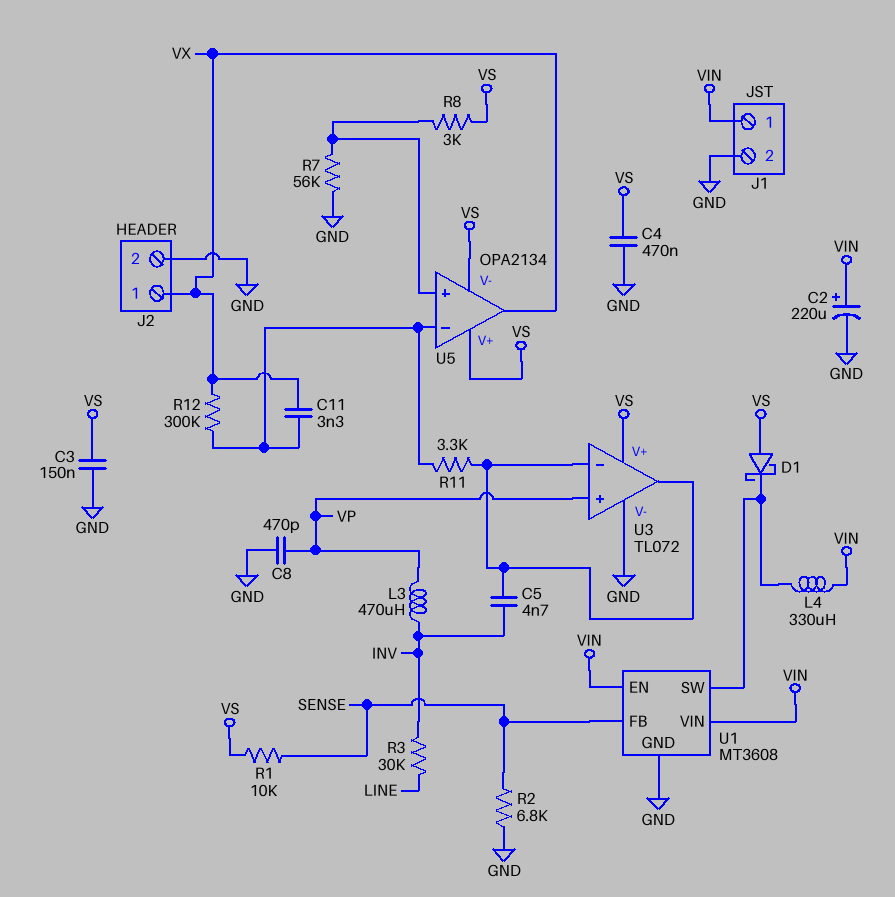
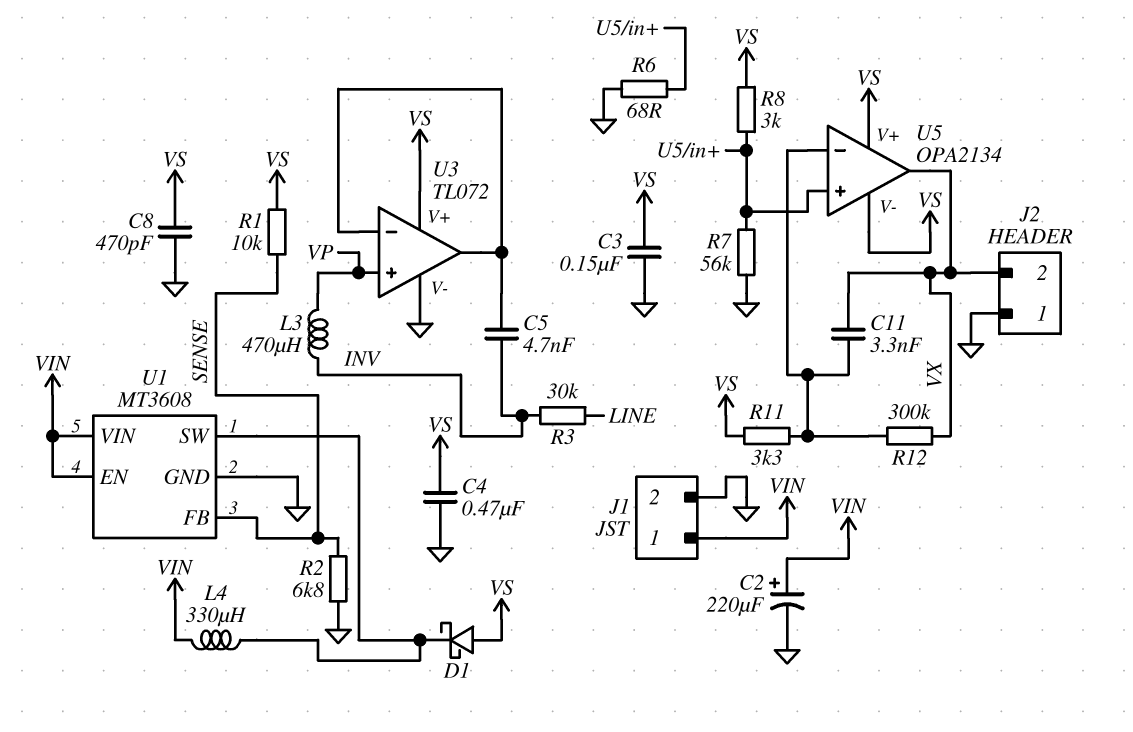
C8: 470pF (GND, VP) -> 470pF (GND, VS)
J2 pin 1: VX -> GND
J2 pin 2: GND -> VX
R6: none -> 68 (GND, U5/in+)
R11: 3.3k (U3/in-, U5/in-) -> 3.3k (U5/in-, VS)

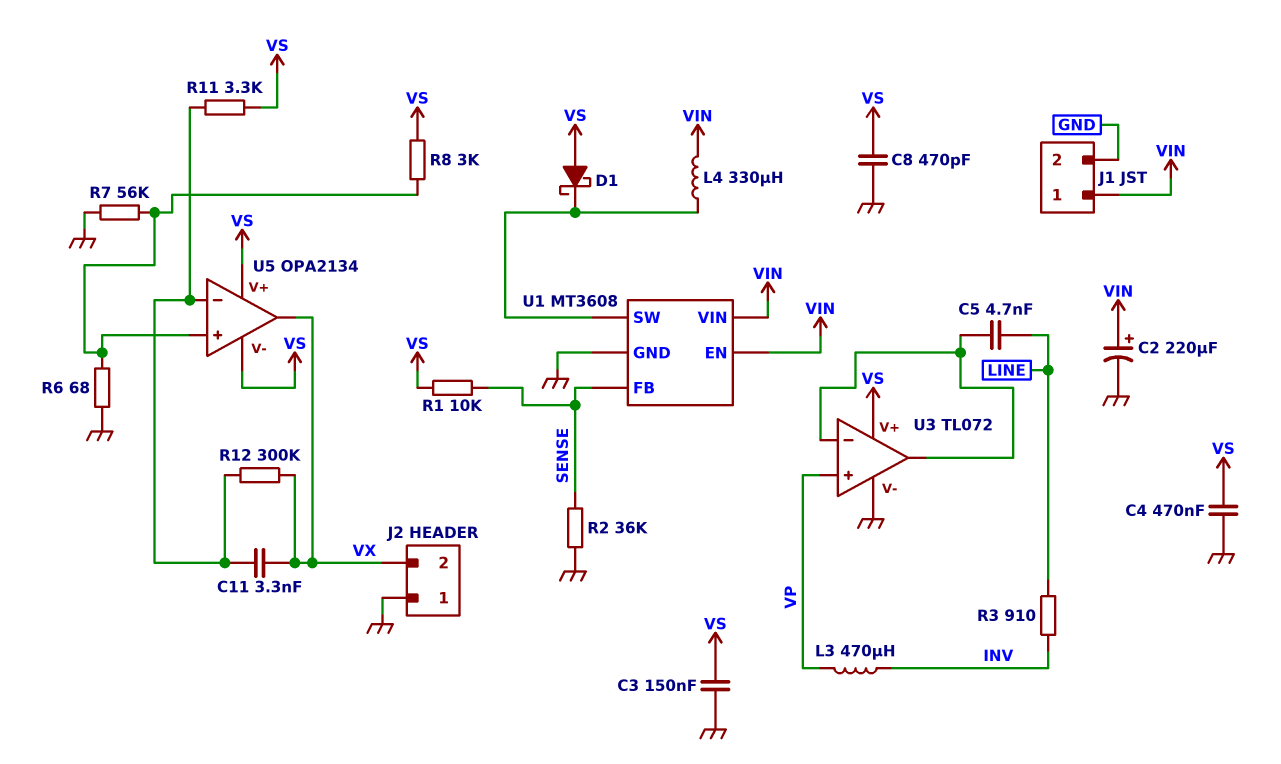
C5: 4.7nF (INV, U3/in-) -> 4.7nF (LINE, U3/in-)
R2: 6.8k (GND, SENSE) -> 36k (GND, SENSE)
R3: 30k (INV, LINE) -> 910 (INV, LINE)

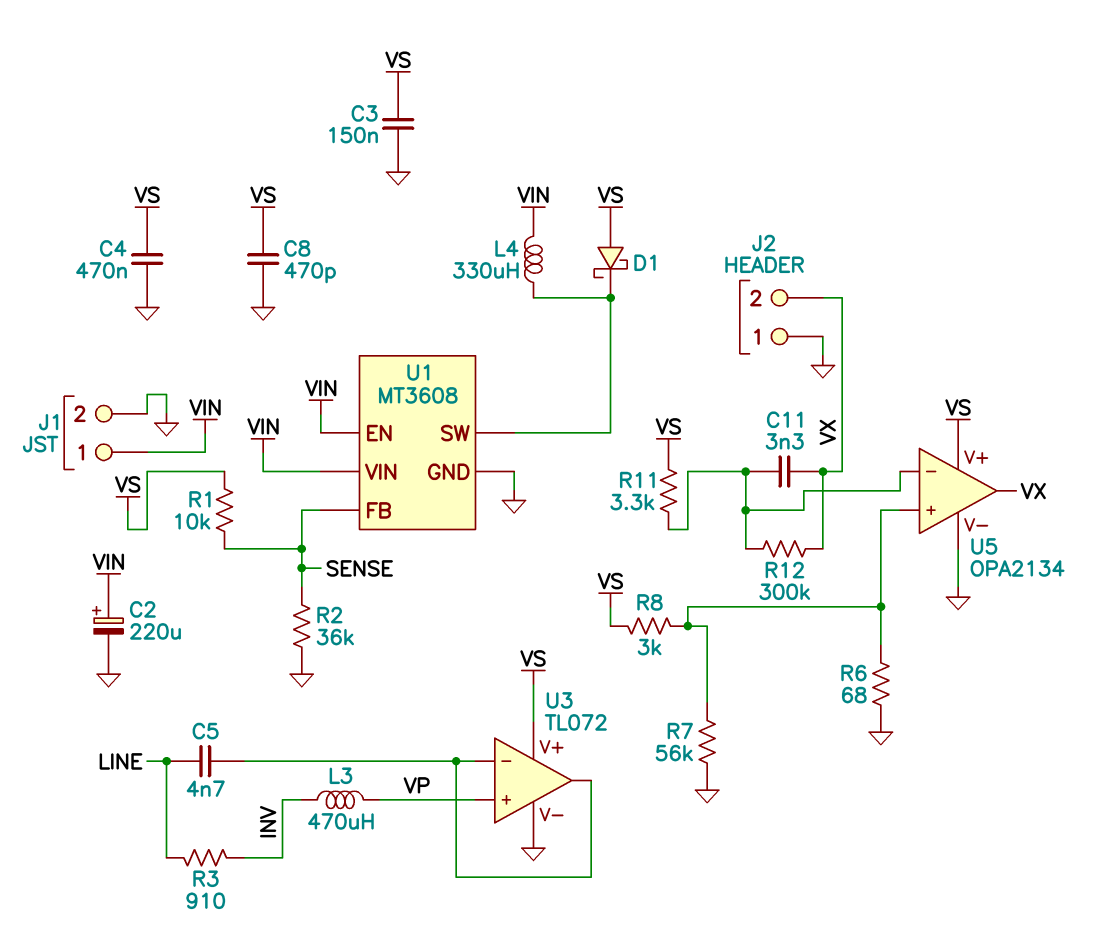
U5 pin V-: VS -> GND

